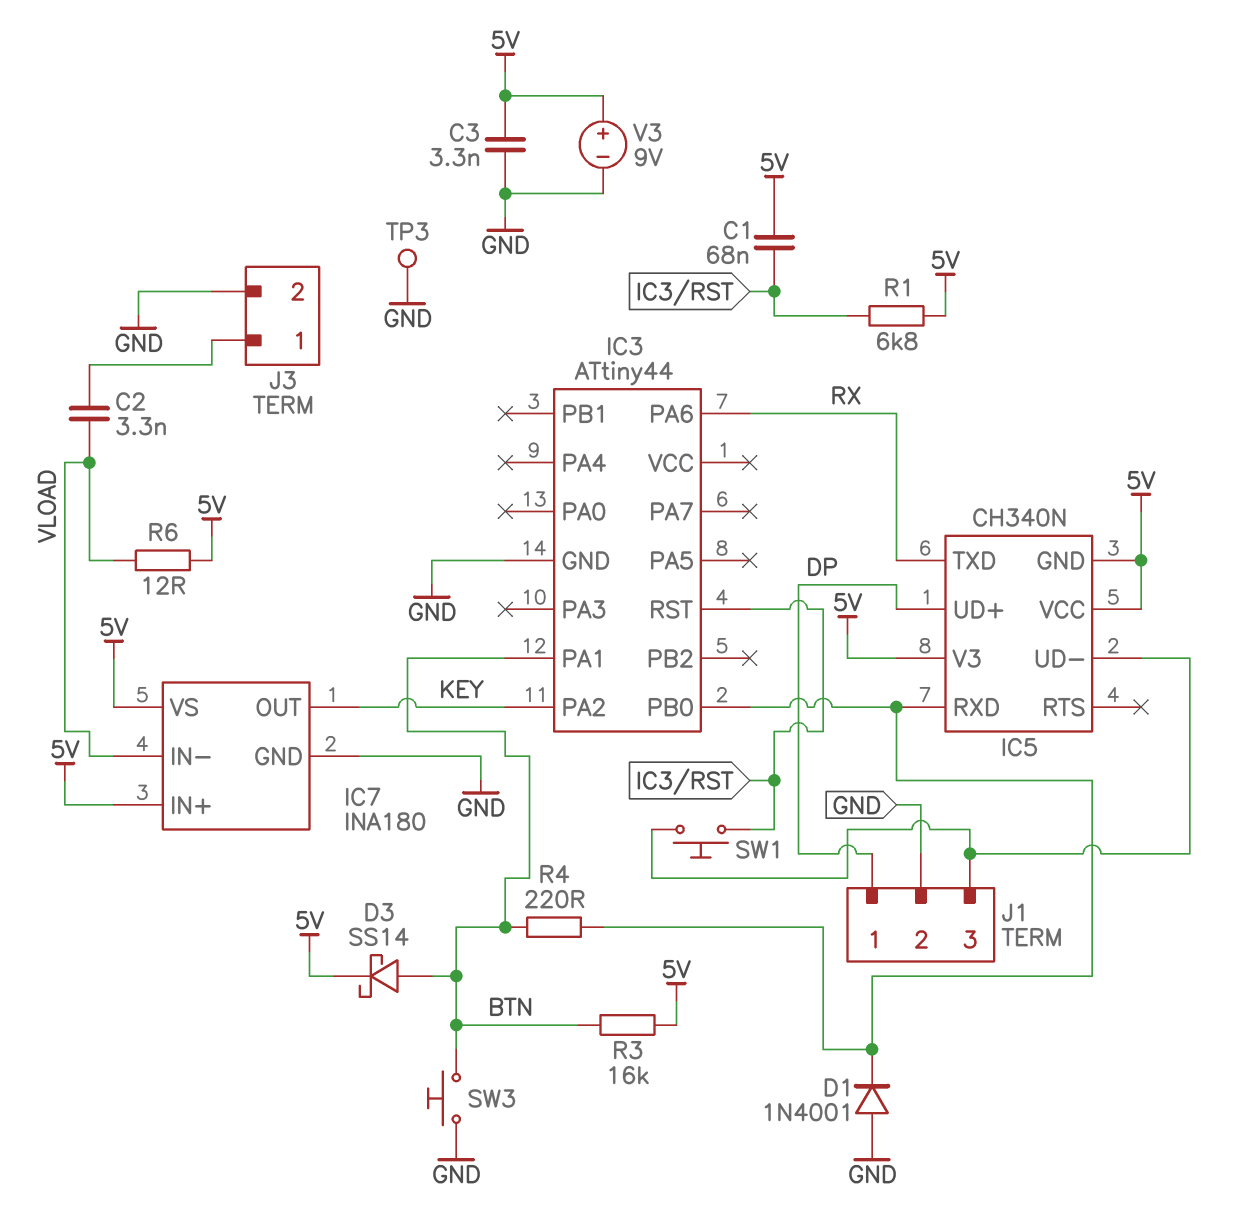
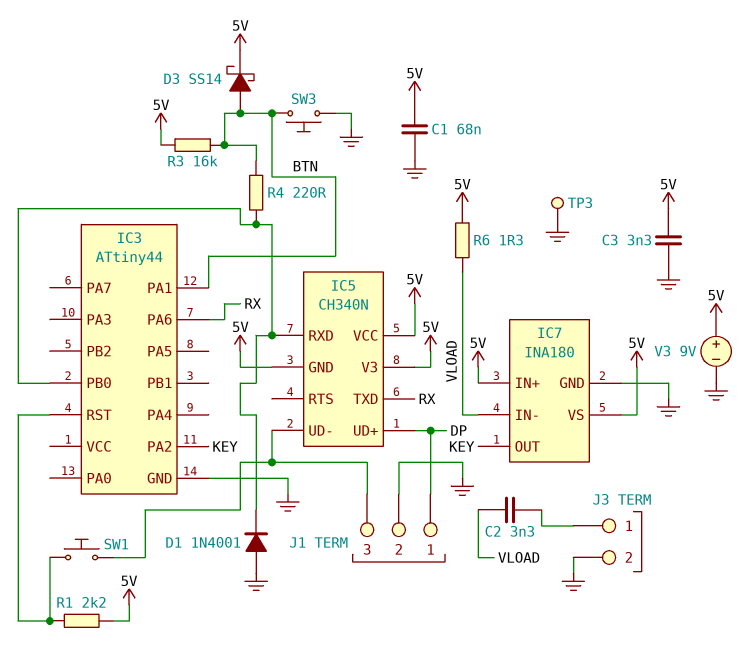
C1: 68nF (5V, IC3/RST) -> 68nF (5V, GND)
R1: 6.8k (5V, IC3/RST) -> 2.2k (5V, IC3/RST)
R6: 12 (5V, VLOAD) -> 1.3 (5V, VLOAD)

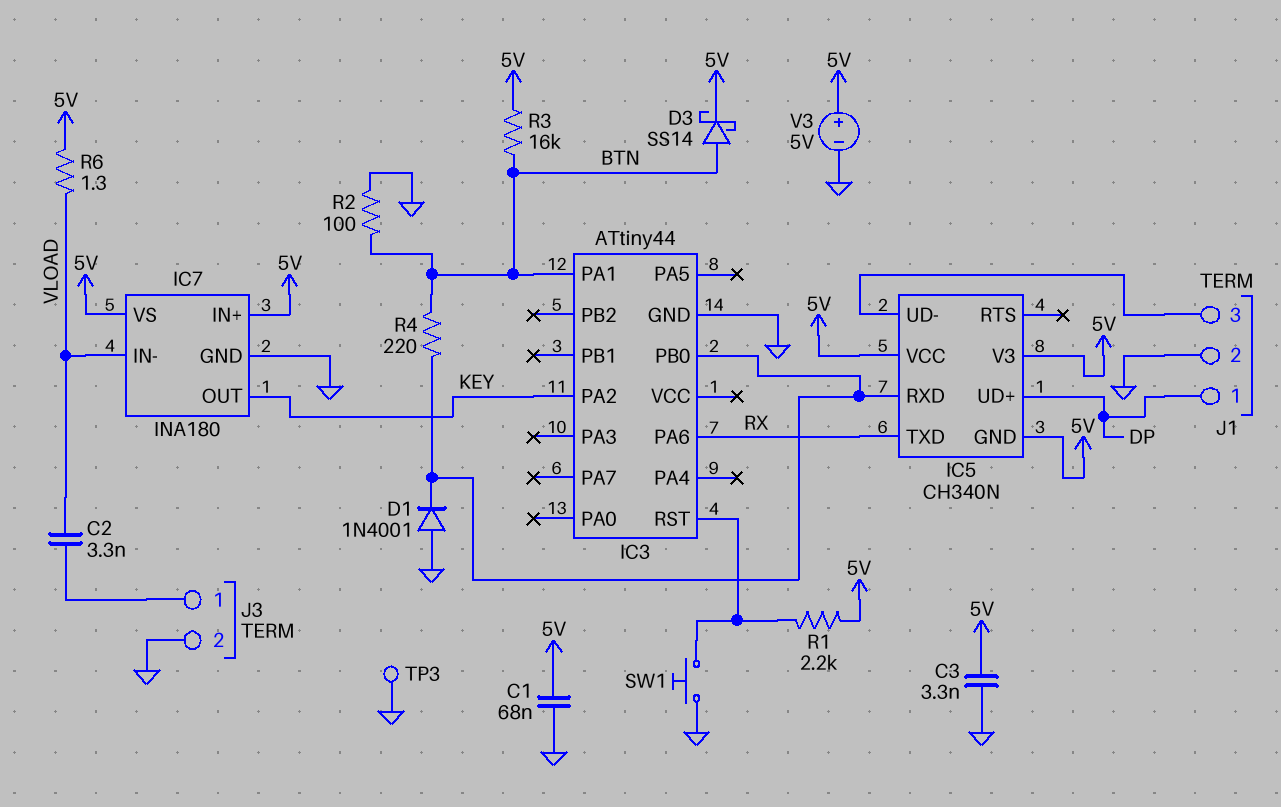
R2: none -> 100 (BTN, GND)
SW1: button (IC3/RST, IC5/UD-) -> button (GND, IC3/RST)
SW3: button (BTN, GND) -> none
V3: 9V (plus 5V, minus GND) -> 5V (plus 5V, minus GND)

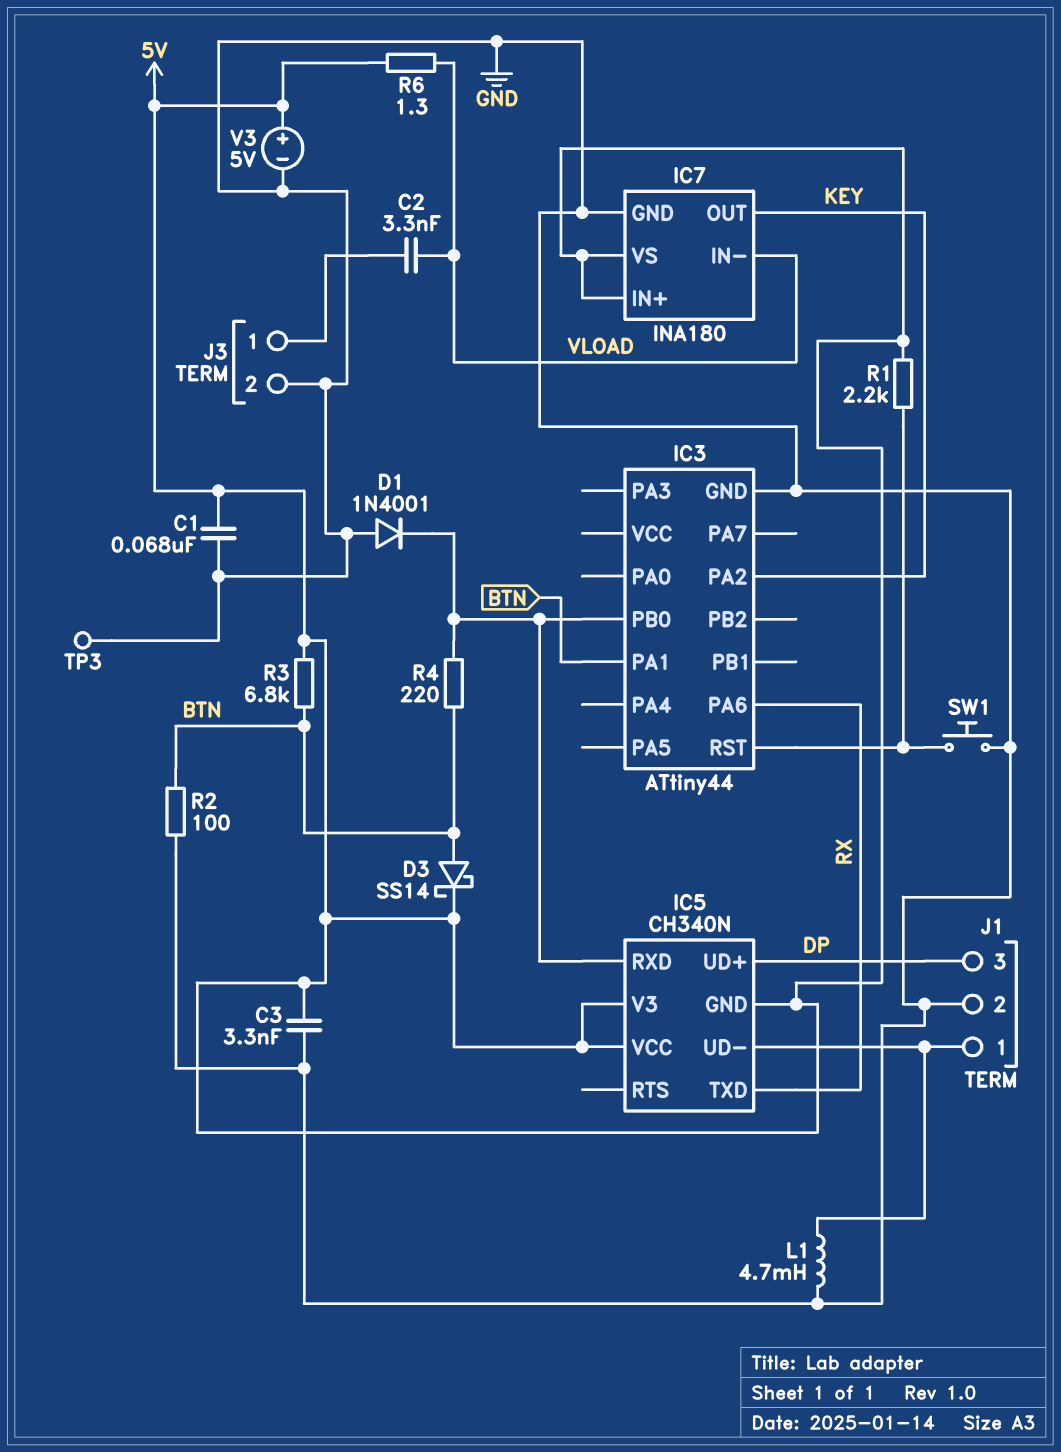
J1 pin 1: DP -> IC5/UD-
J1 pin 3: IC5/UD- -> DP
L1: none -> 4.7mH (GND, IC5/UD-)
R3: 16k (5V, BTN) -> 6.8k (5V, BTN)

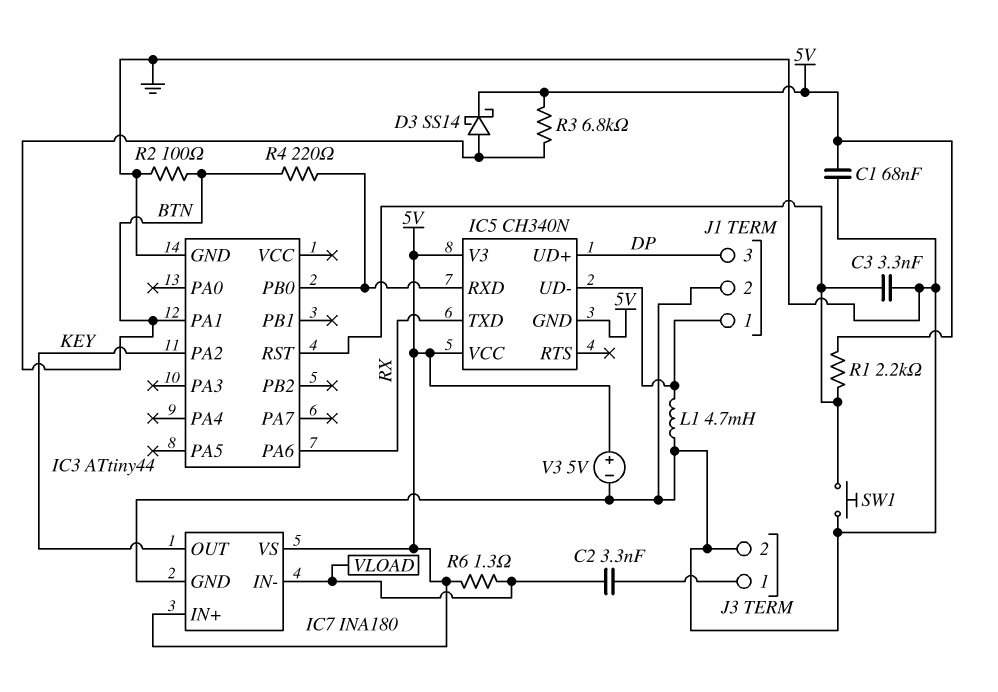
C3: 3.3nF (5V, GND) -> 3.3nF (GND, IC3/RST)
D1: diode 1N4001 (A GND, K IC3/PB0) -> none
TP3: test point (GND) -> none

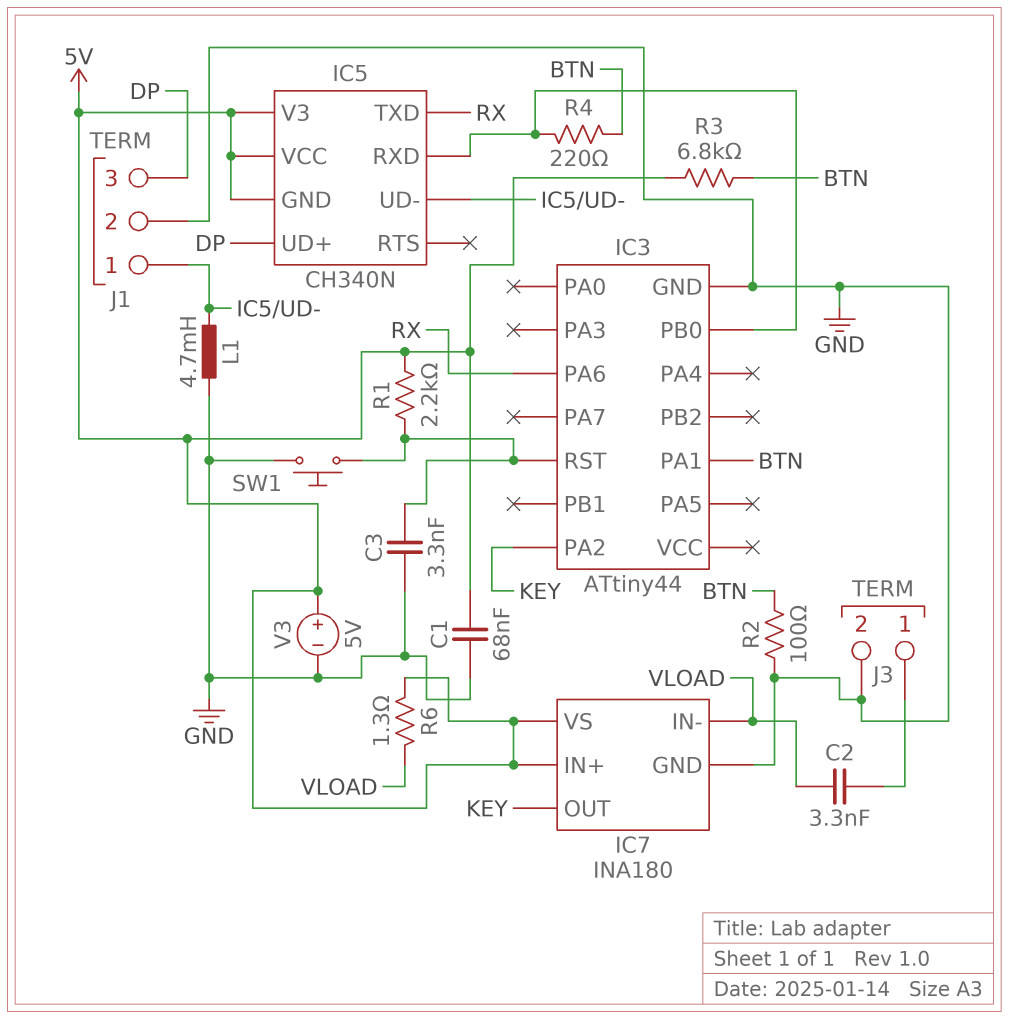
D3: schottky SS14 (A BTN, K 5V) -> none

